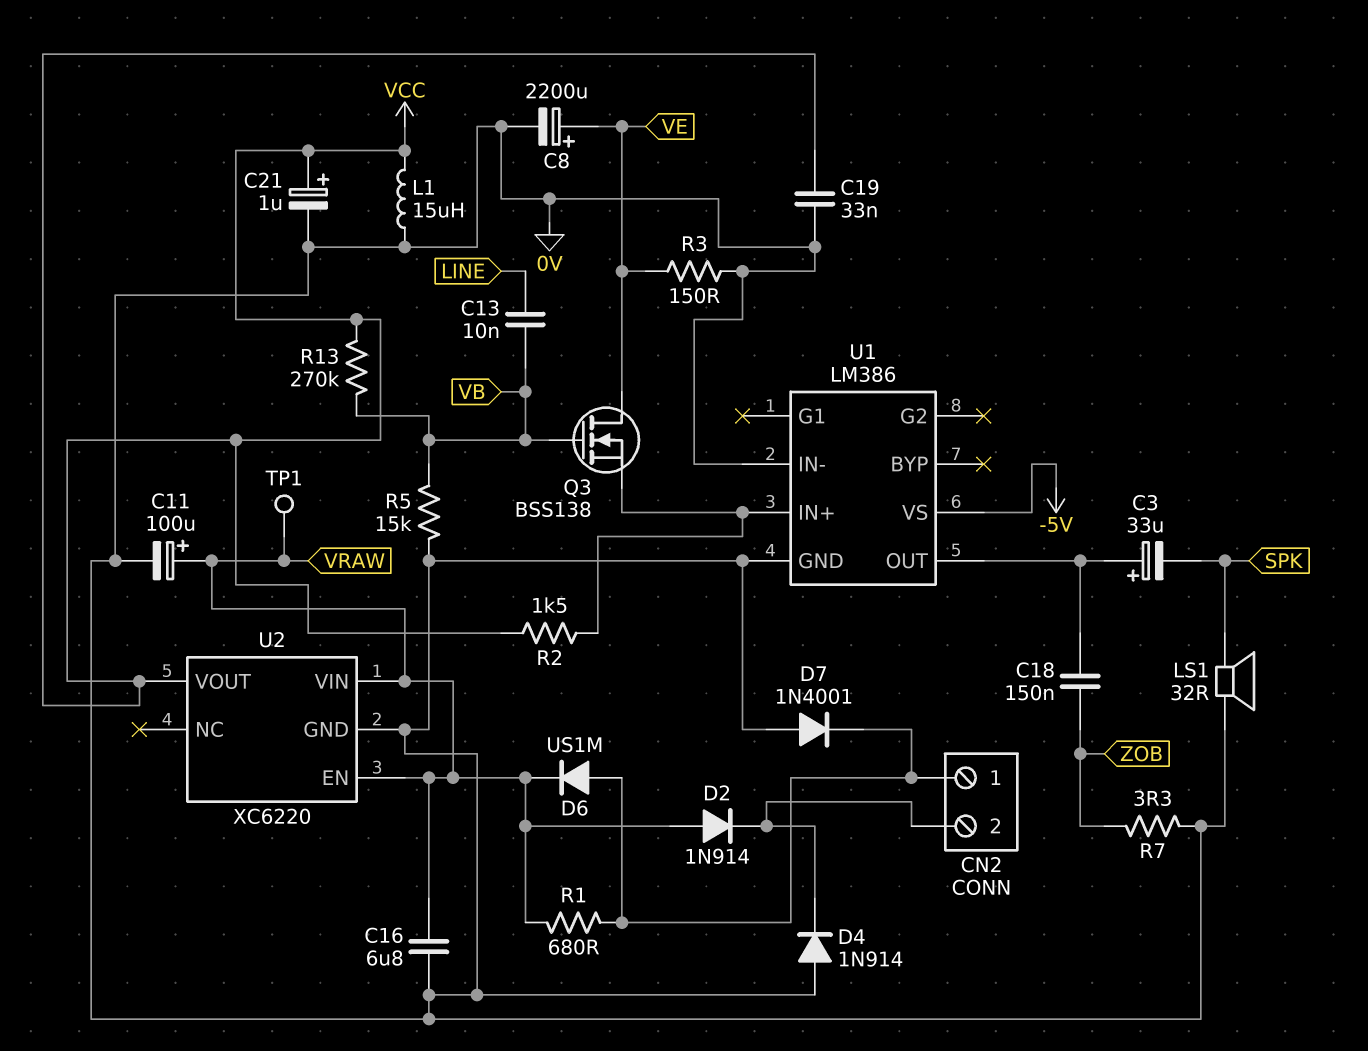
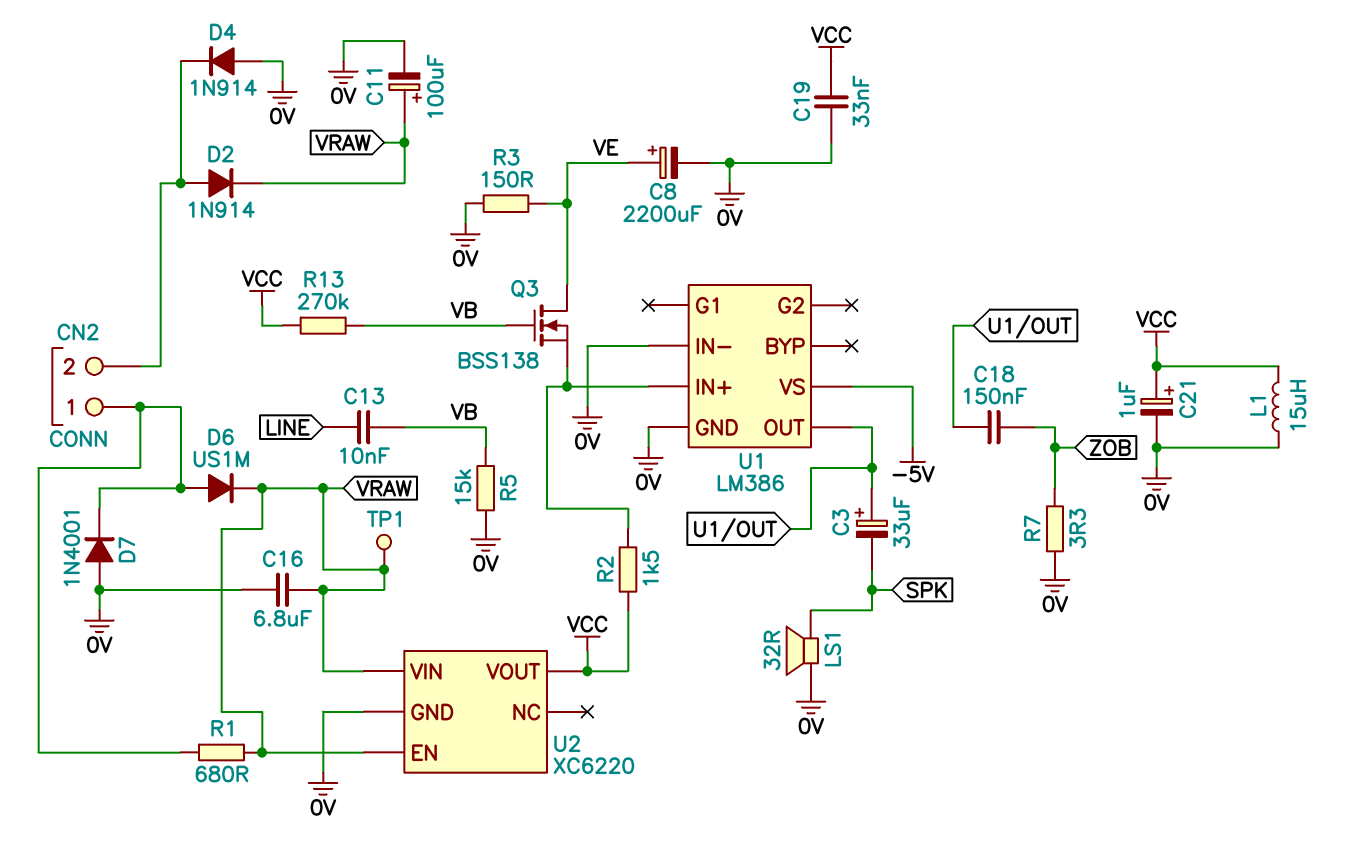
D2: diode 1N914 (A VRAW, K CN2/2) -> diode 1N914 (A CN2/2, K VRAW)

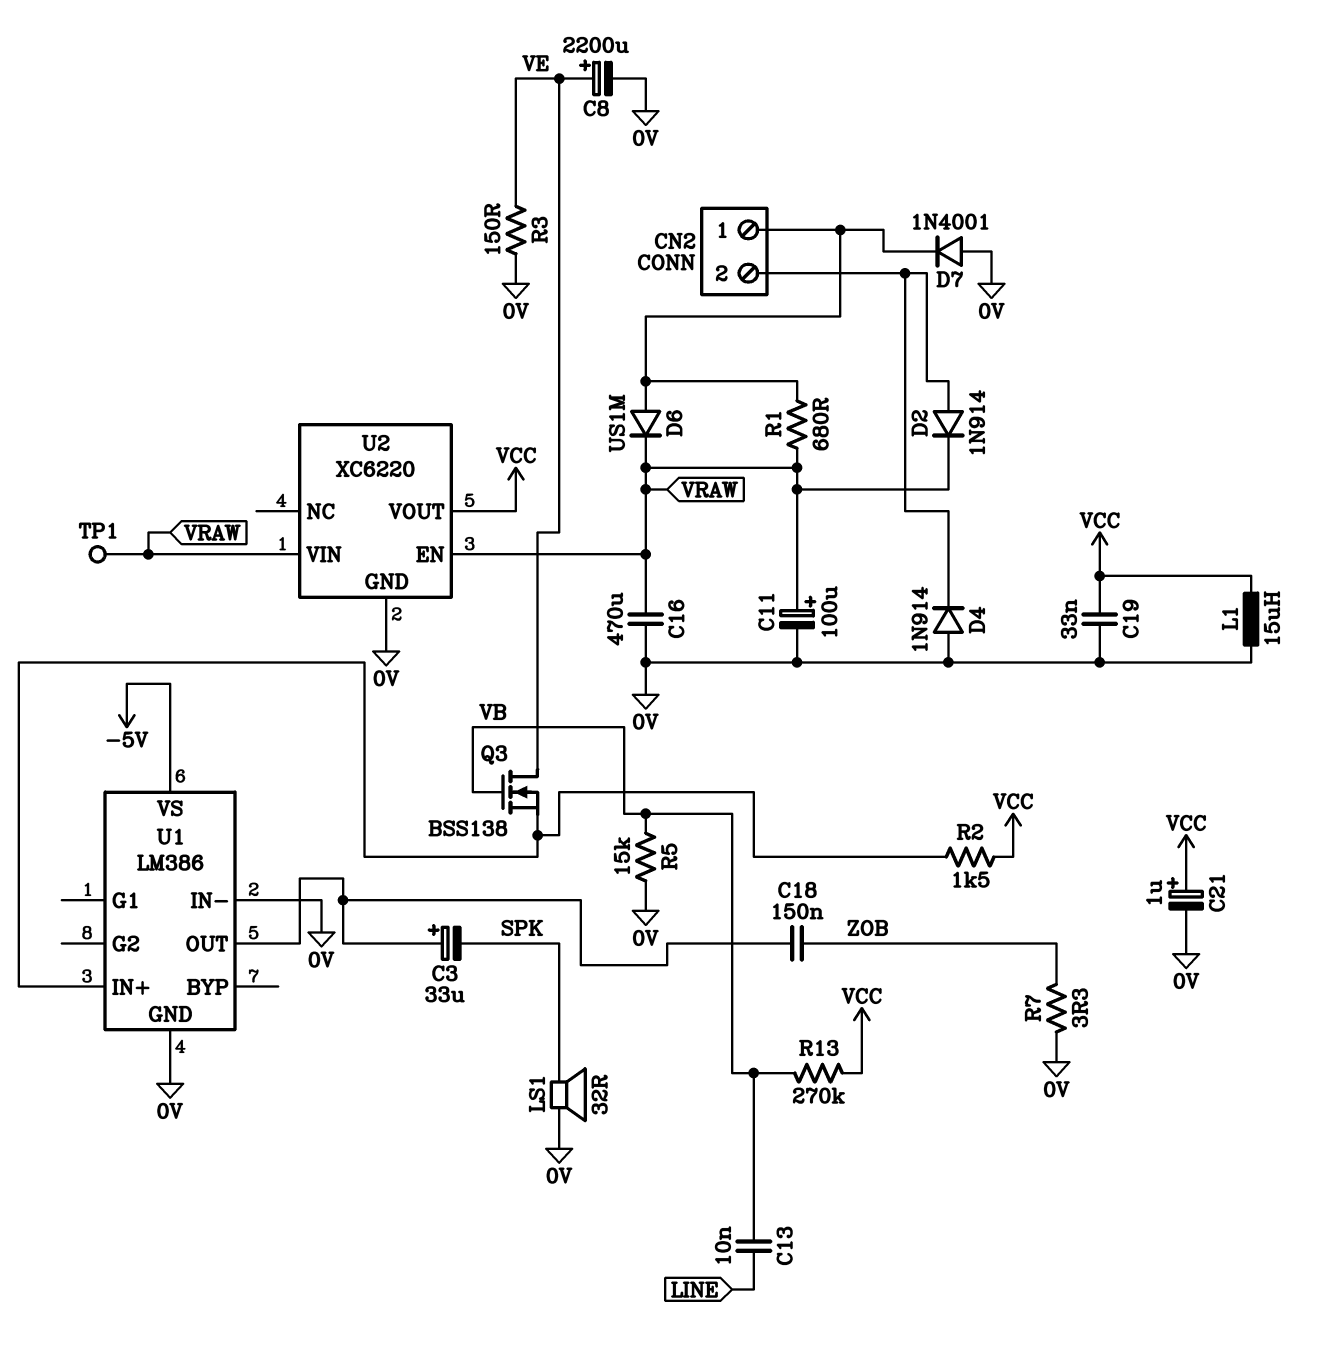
C16: 6.8uF (0V, VRAW) -> 470uF (0V, VRAW)

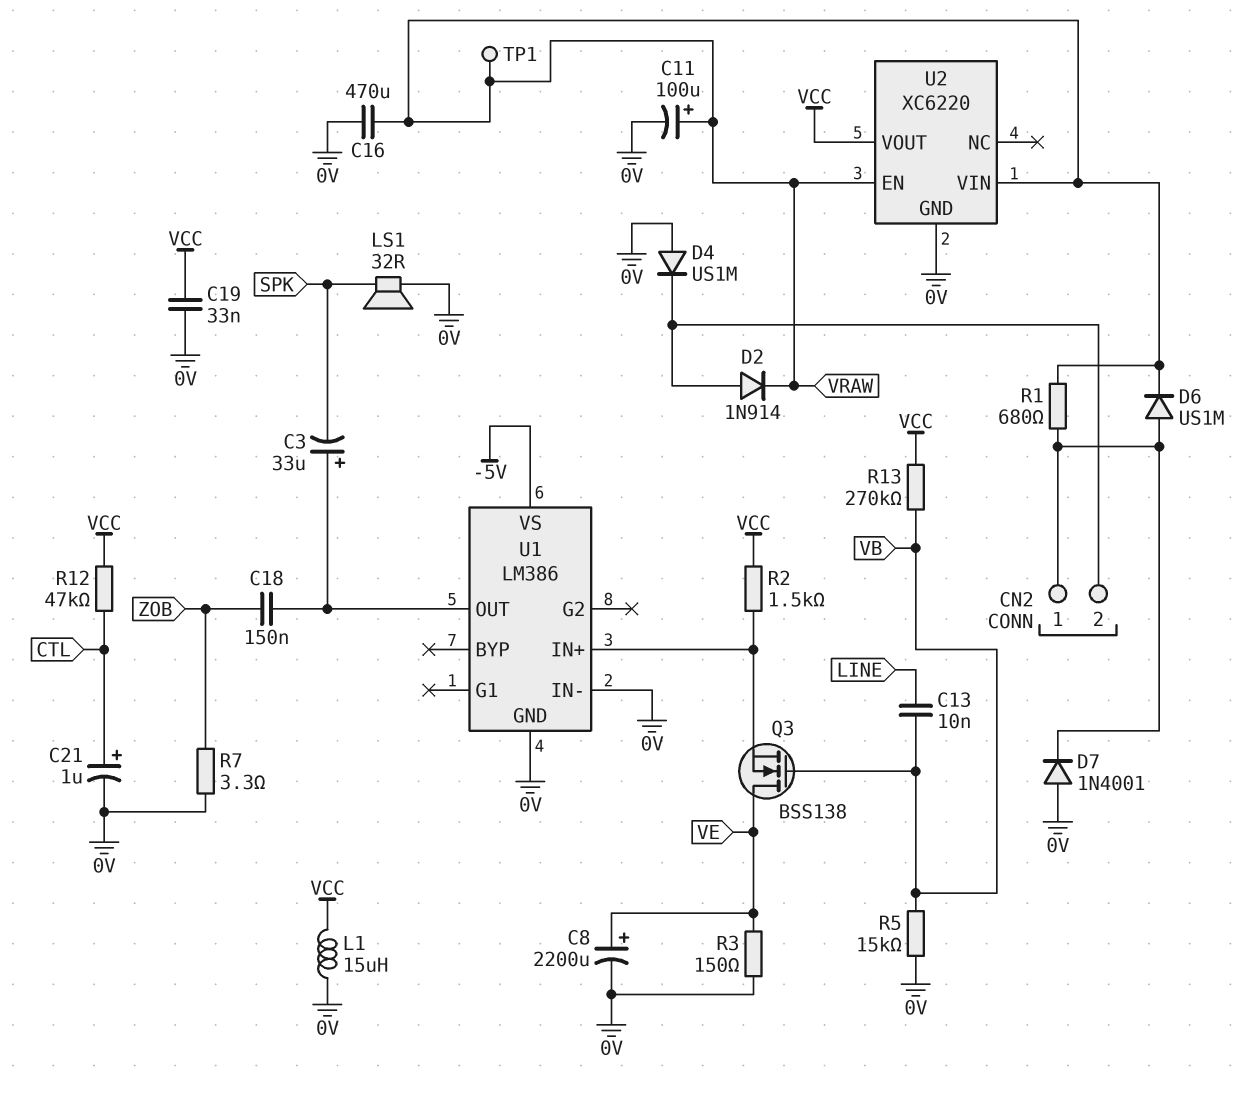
C21: 1uF (plus VCC, minus 0V) -> 1uF (plus CTL, minus 0V)
D4: diode 1N914 (A 0V, K CN2/2) -> diode US1M (A 0V, K CN2/2)
R12: none -> 47k (CTL, VCC)

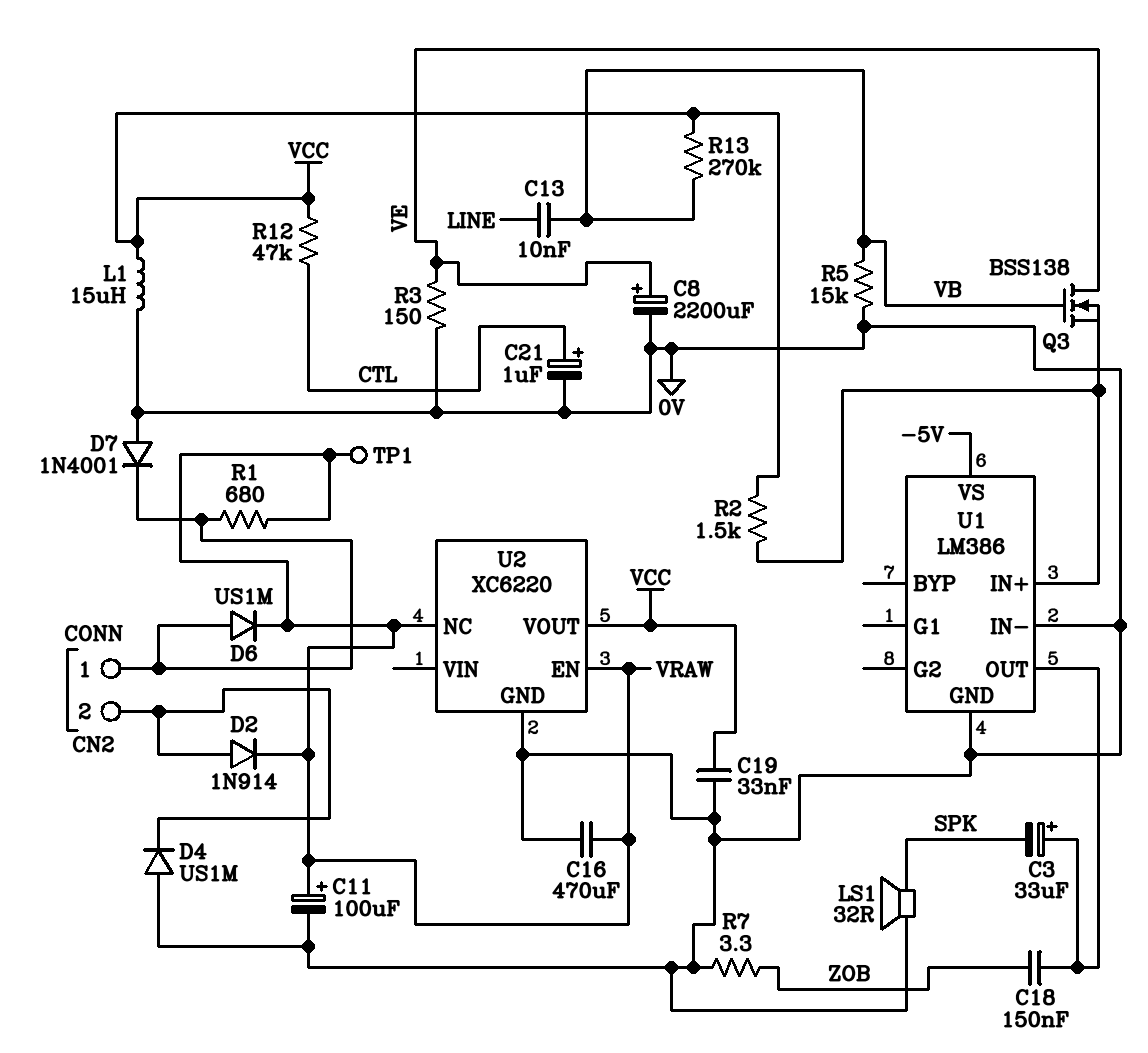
U2 pin NC: none -> VRAW
U2 pin VIN: VRAW -> none

